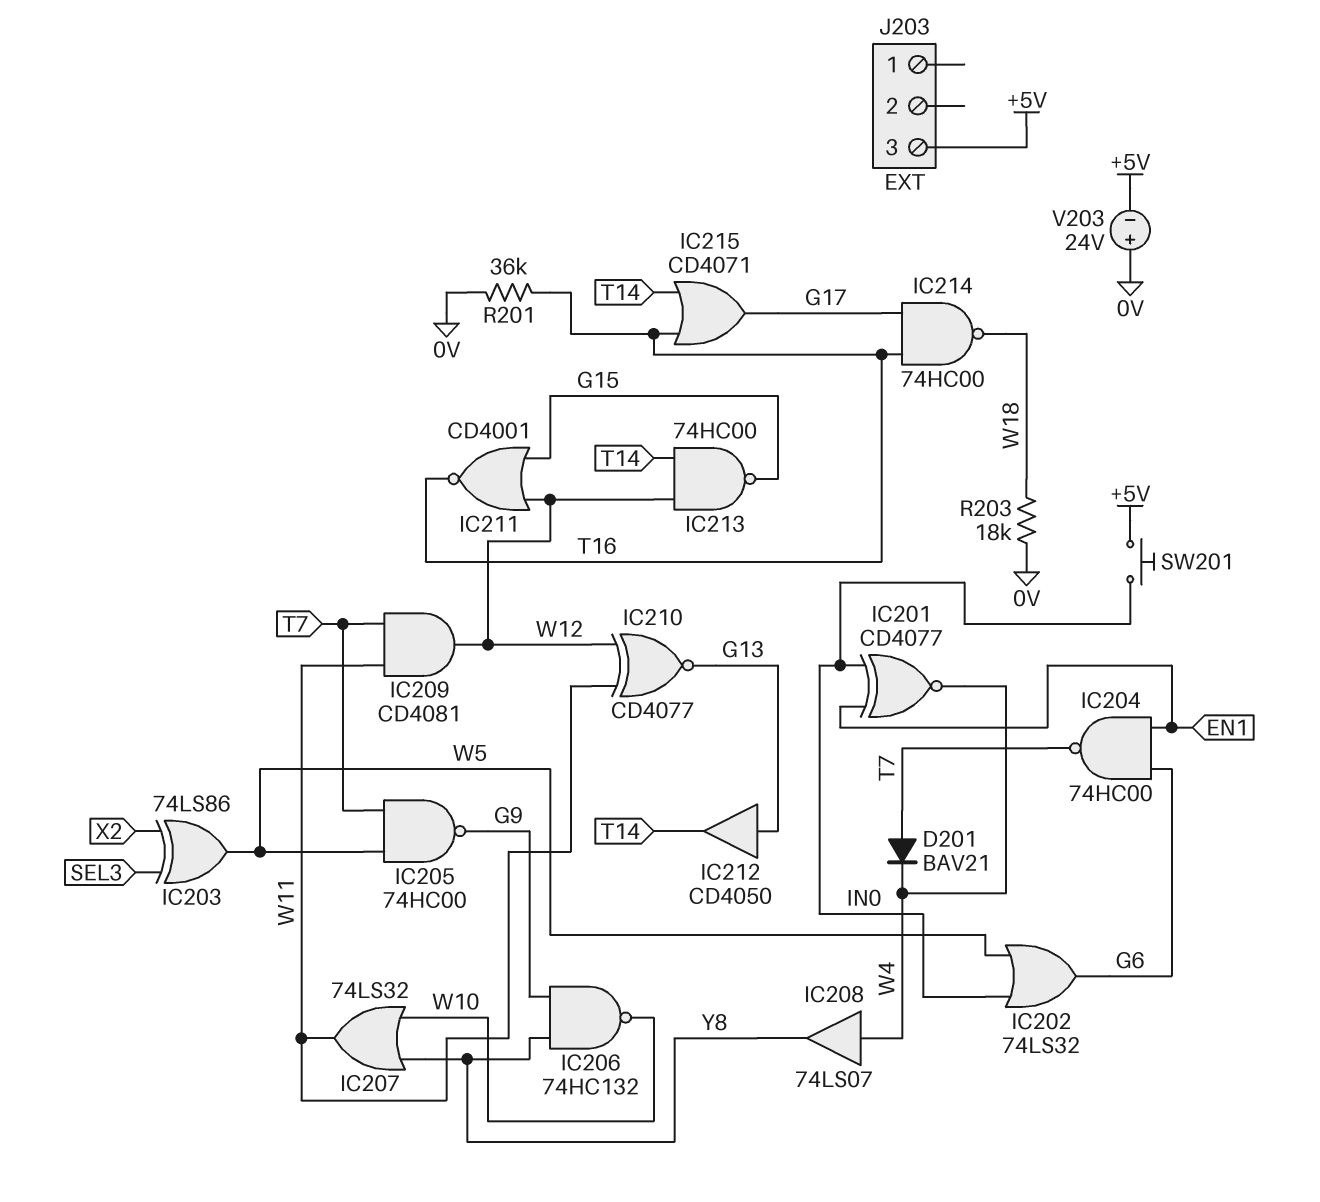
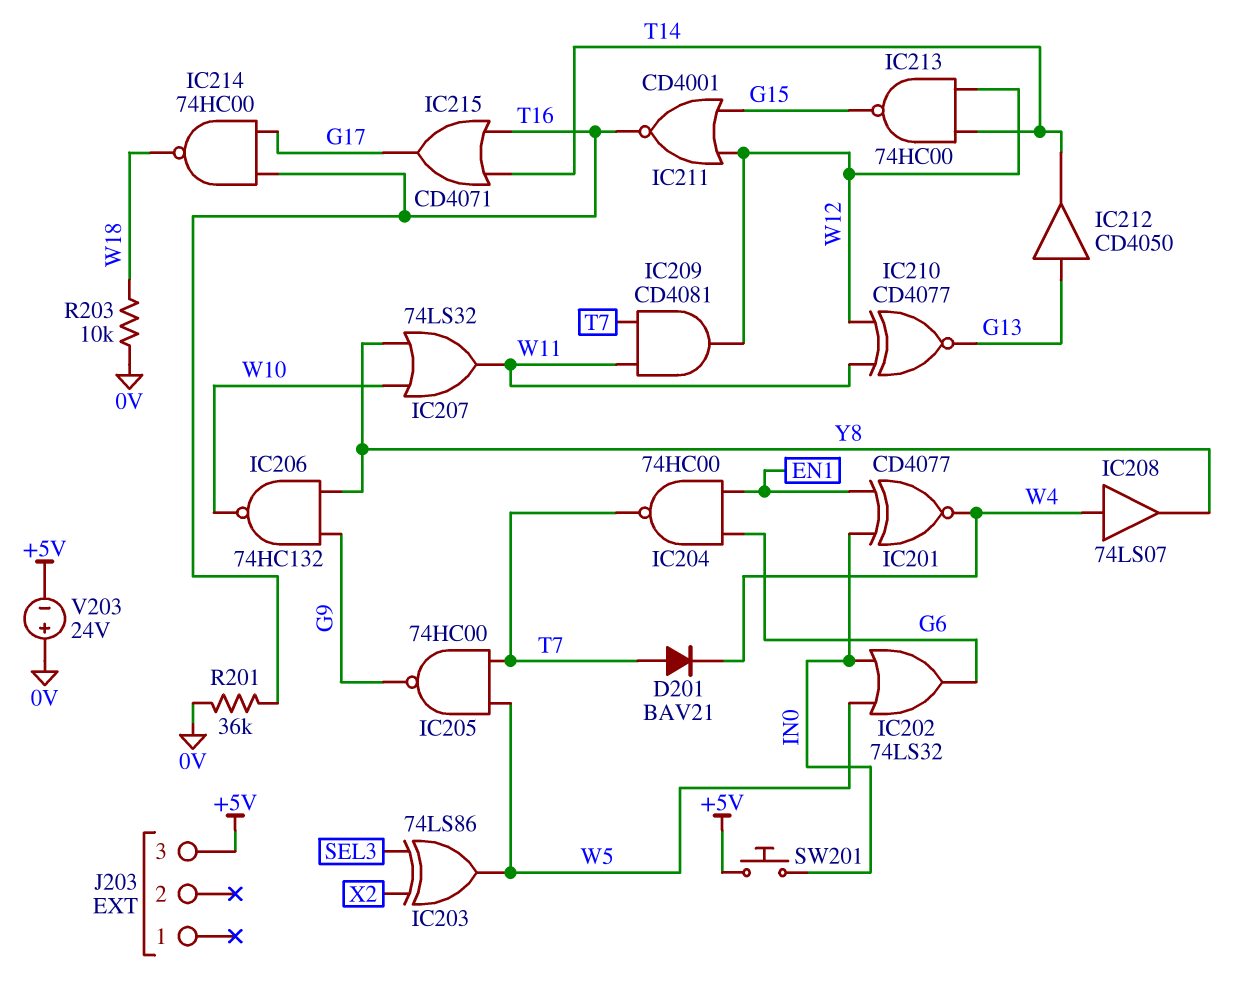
R203: 18k (0V, W18) -> 10k (0V, W18)

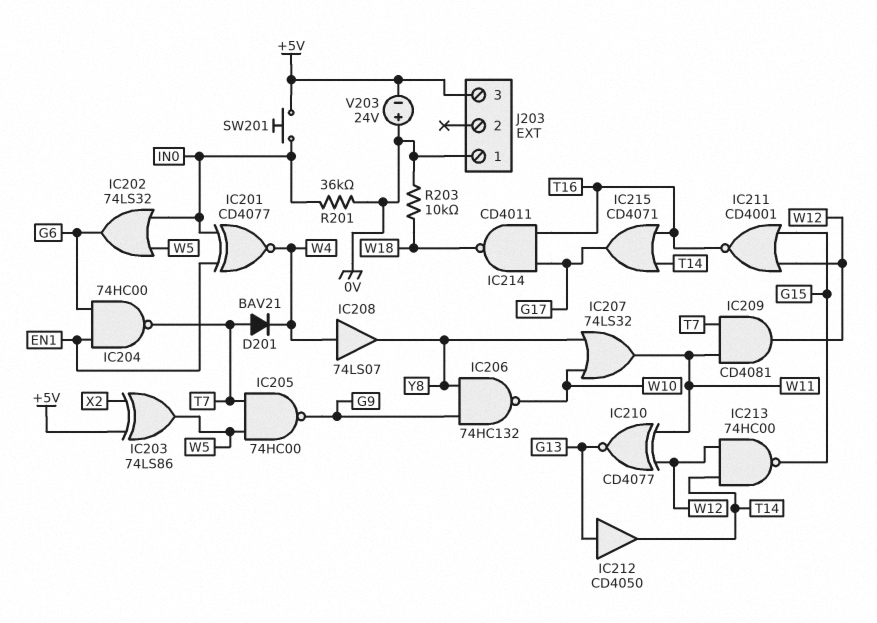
IC203: XOR 74LS86 (in SEL3, in X2, out W5) -> XOR 74LS86 (in +5V, in X2, out W5)
IC214: NAND 74HC00 (in G17, in T16, out W18) -> NAND CD4011 (in G17, in T16, out W18)
J203 pin 1: none -> 0V
R201: 36k (0V, T16) -> 36k (0V, IN0)

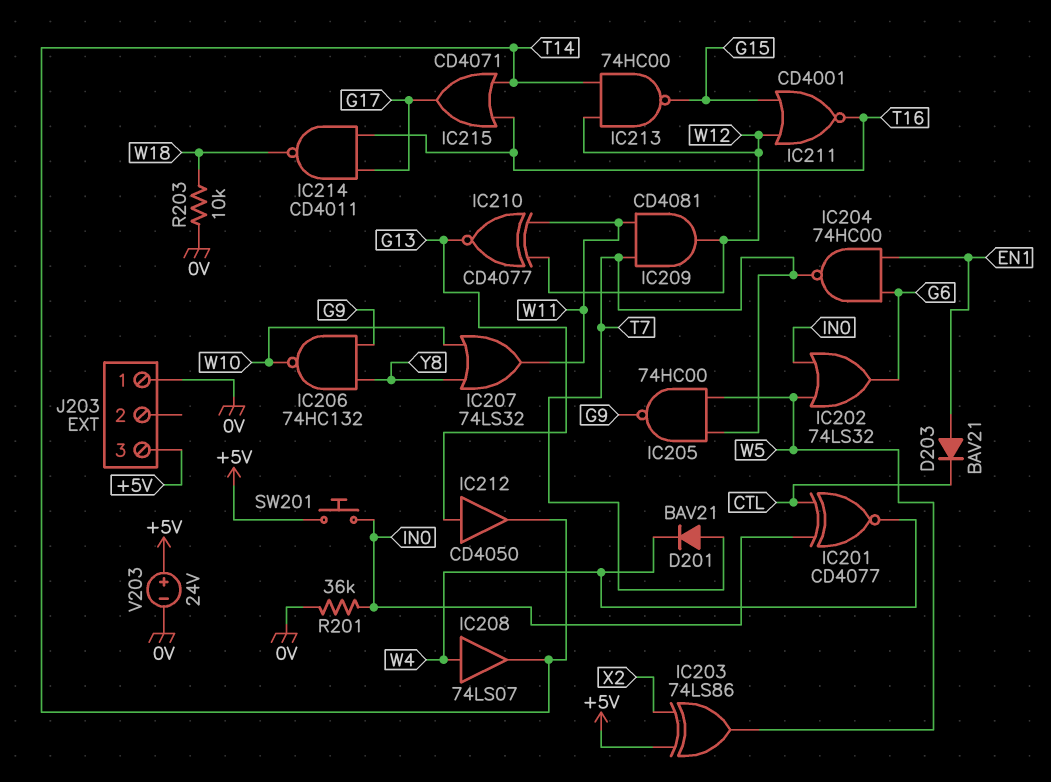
D203: none -> diode BAV21 (A EN1, K CTL)
IC201: XNOR CD4077 (in EN1, in IN0, out W4) -> XNOR CD4077 (in CTL, in IN0, out W4)
IC208: buffer 74LS07 (in W4, out Y8) -> buffer 74LS07 (in W4, out T14)
V203: 24V (plus 0V, minus +5V) -> 24V (plus +5V, minus 0V)

